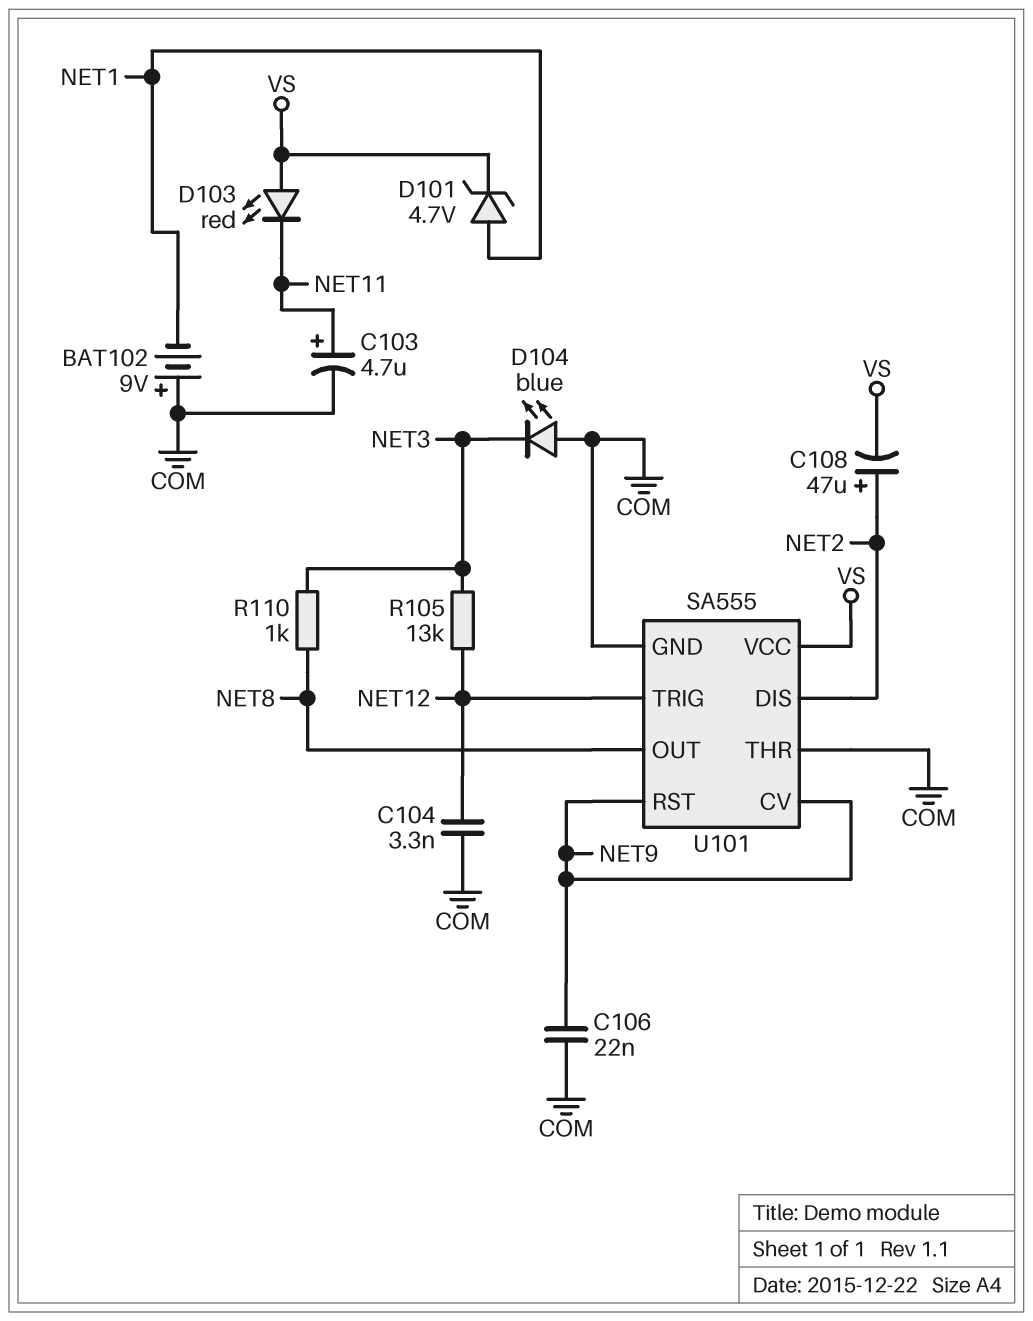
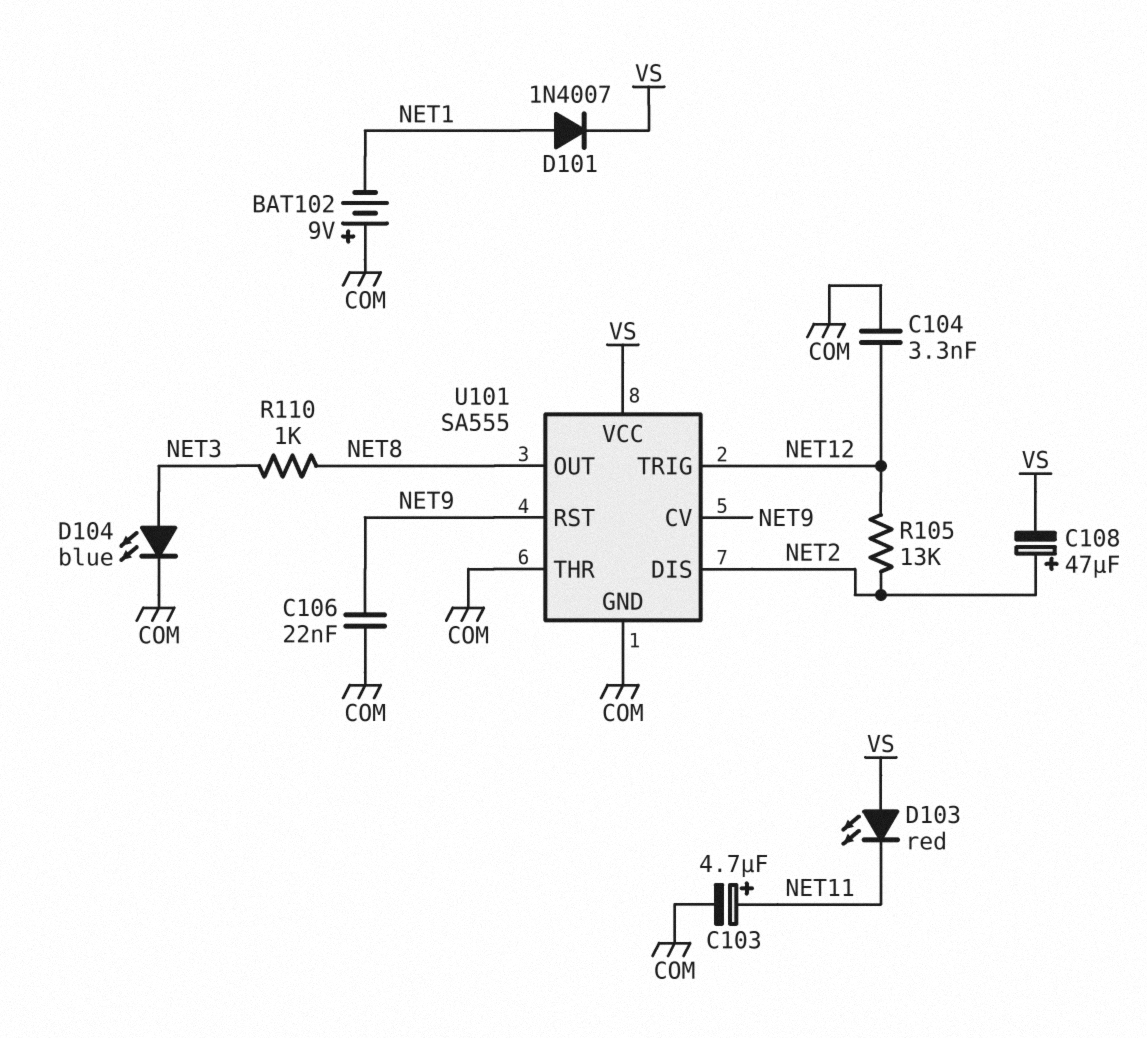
D101: zener 4.7V (A NET1, K VS) -> diode 1N4007 (A NET1, K VS)
D104: LED blue (A COM, K NET3) -> LED blue (A NET3, K COM)
R105: 13k (NET3, NET12) -> 13k (NET2, NET12)

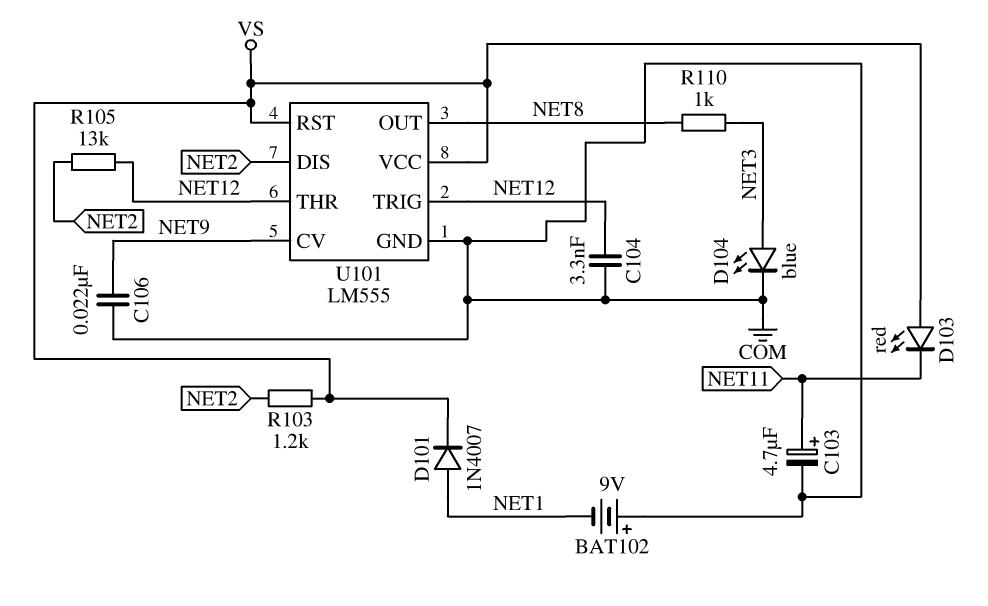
C108: 47uF (plus NET2, minus VS) -> none
R103: none -> 1.2k (NET2, VS)
U101: SA555 -> LM555
U101 pin RST: NET9 -> VS
U101 pin THR: COM -> NET12

